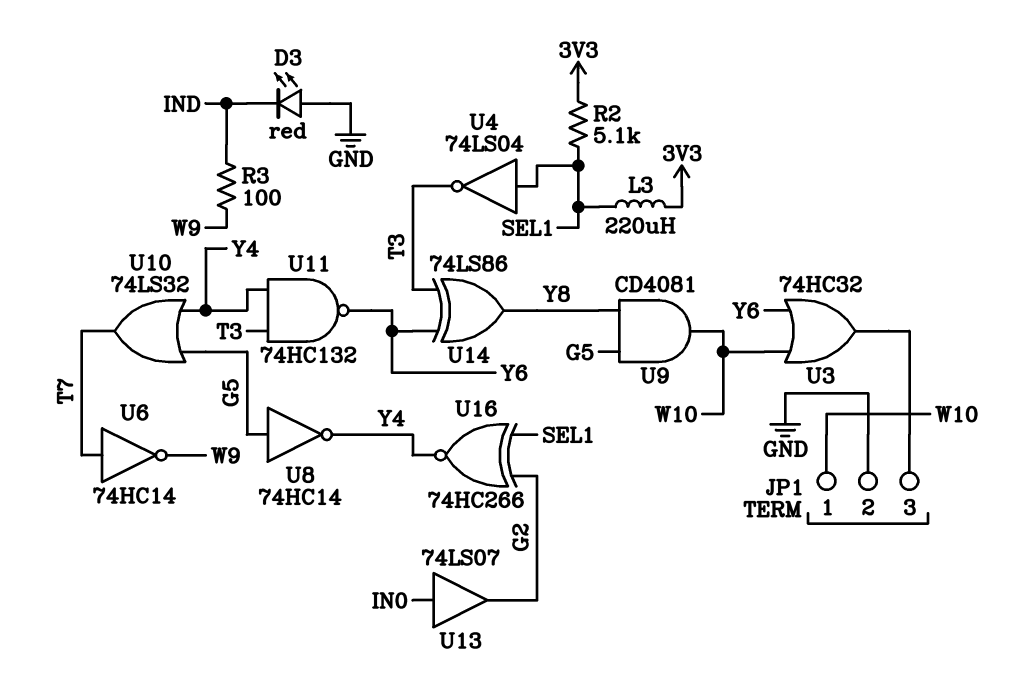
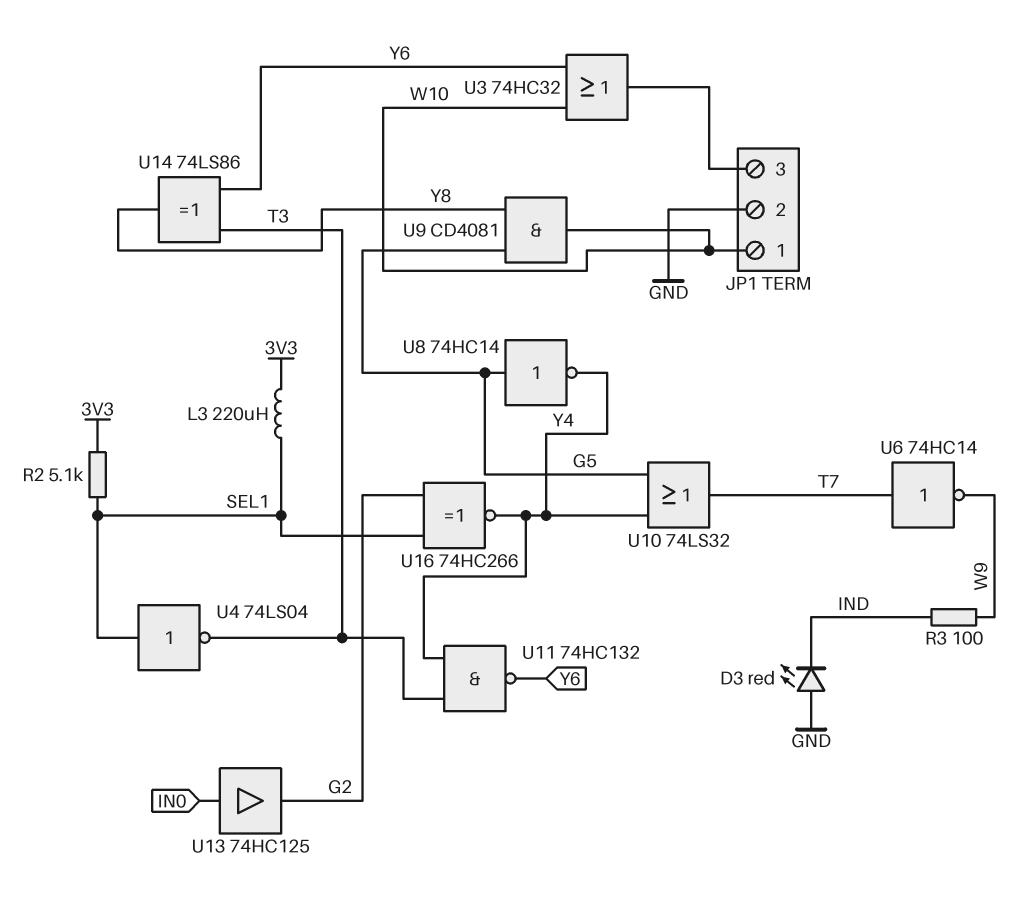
U13: buffer 74LS07 (in IN0, out G2) -> buffer 74HC125 (in IN0, out G2)

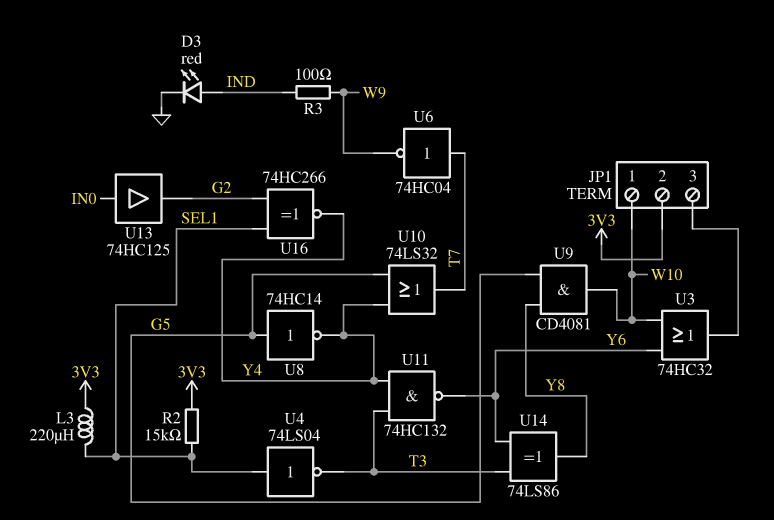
D3: LED red (A GND, K IND) -> LED red (A IND, K GND)
JP1 pin 2: GND -> 3V3
R2: 5.1k (3V3, SEL1) -> 15k (3V3, SEL1)
U6: NOT 74HC14 (in T7, out W9) -> NOT 74HC04 (in T7, out W9)

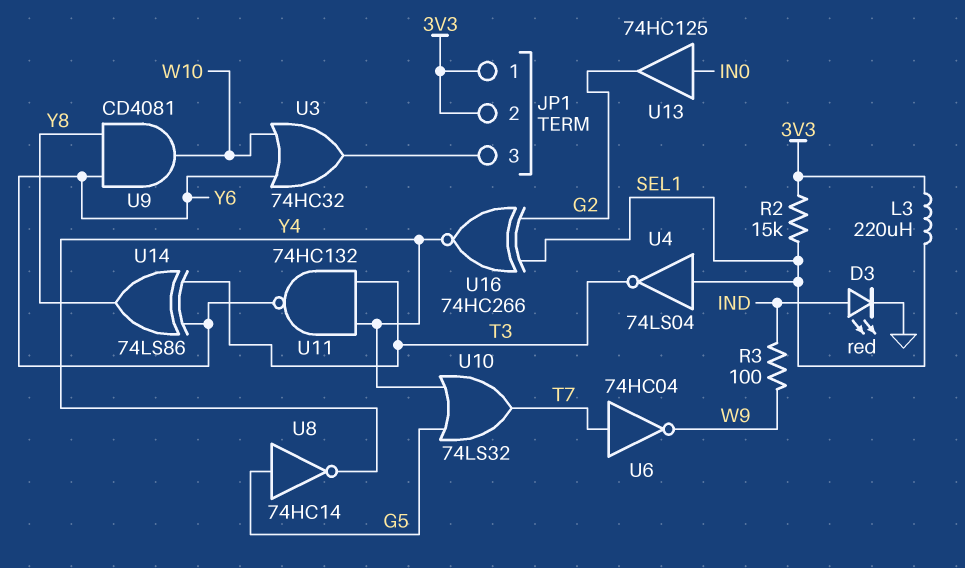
JP1 pin 1: W10 -> 3V3
U9: AND CD4081 (in G5, in Y8, out W10) -> AND CD4081 (in Y6, in Y8, out W10)

